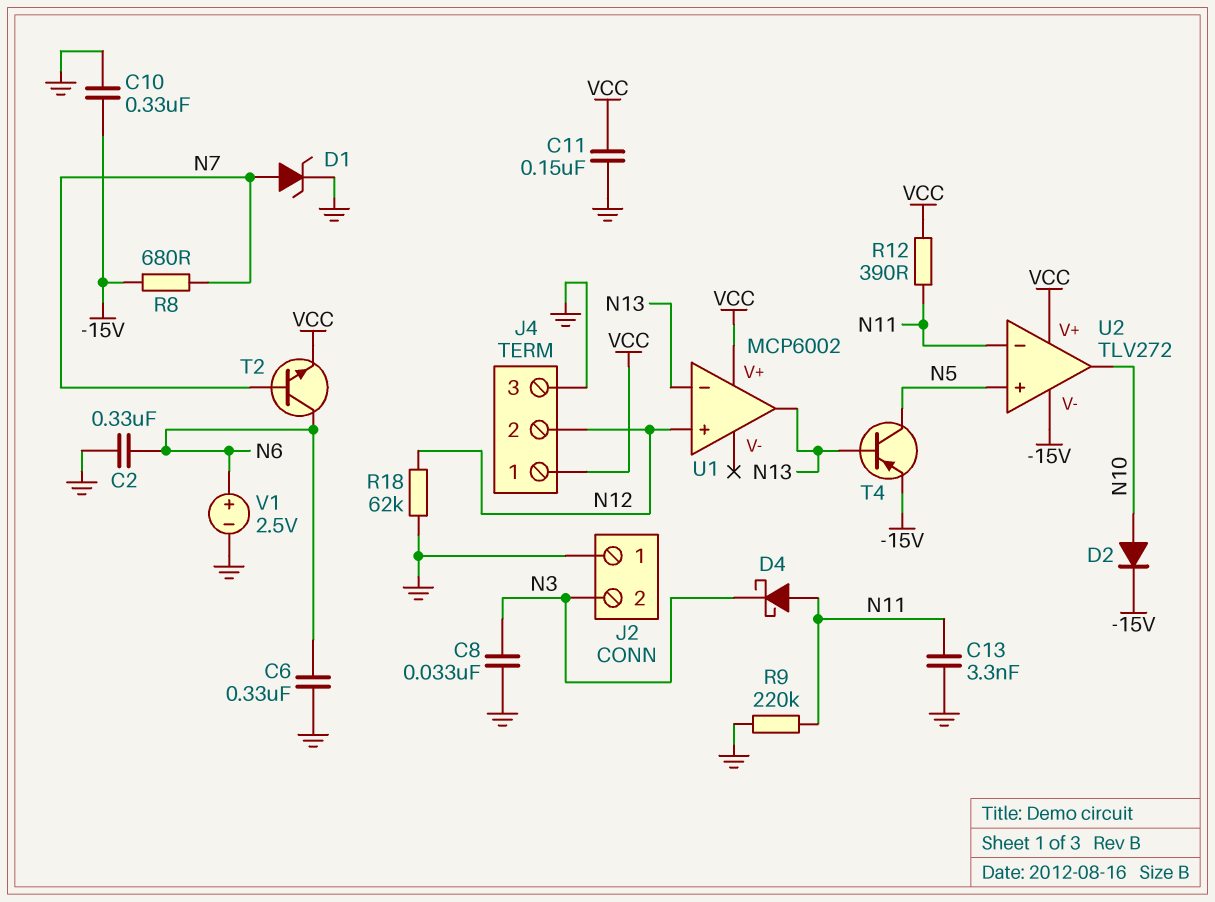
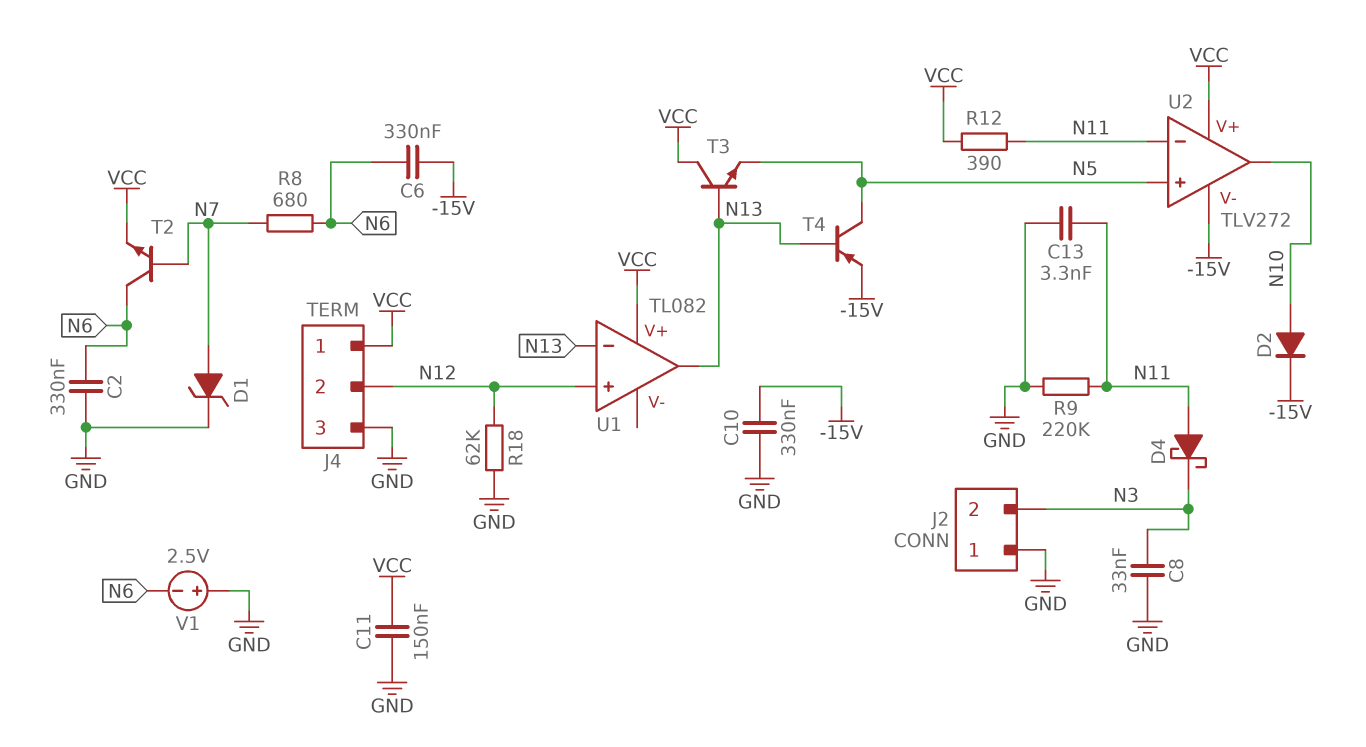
C6: 330nF (GND, N6) -> 330nF (-15V, N6)
R8: 680 (-15V, N7) -> 680 (N6, N7)
T3: none -> NPN (B N13, C VCC, E N5)
U1: MCP6002 -> TL082
V1: 2.5V (plus N6, minus GND) -> 2.5V (plus GND, minus N6)

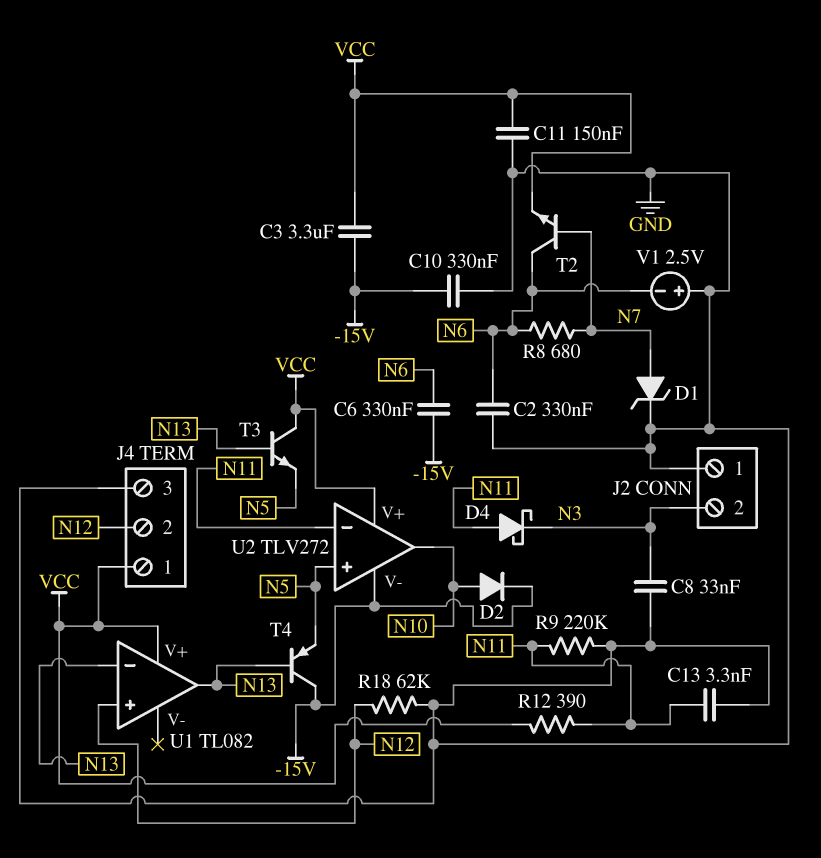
C3: none -> 3.3uF (-15V, VCC)
T4: PNP (B N13, C N5, E -15V) -> PNP (B N13, C -15V, E N5)

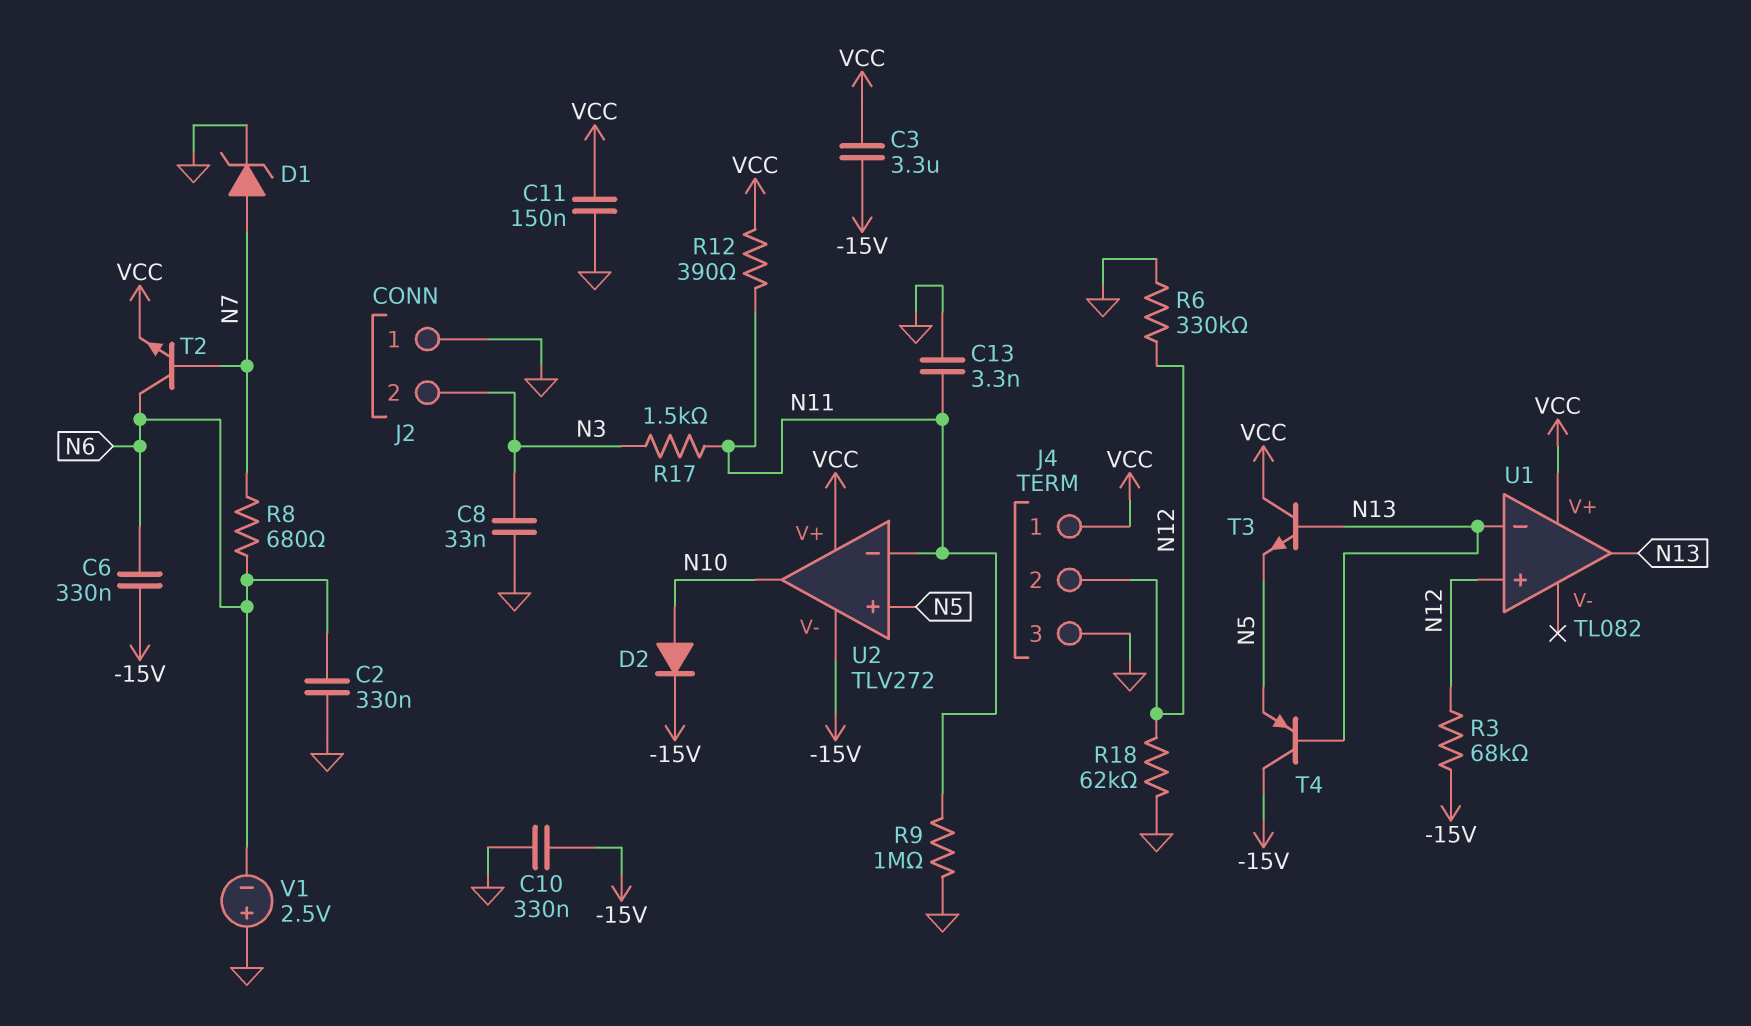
D4: schottky (A N11, K N3) -> none
R3: none -> 68k (-15V, N12)
R6: none -> 330k (GND, N12)
R9: 220k (GND, N11) -> 1M (GND, N11)
R17: none -> 1.5k (N3, N11)

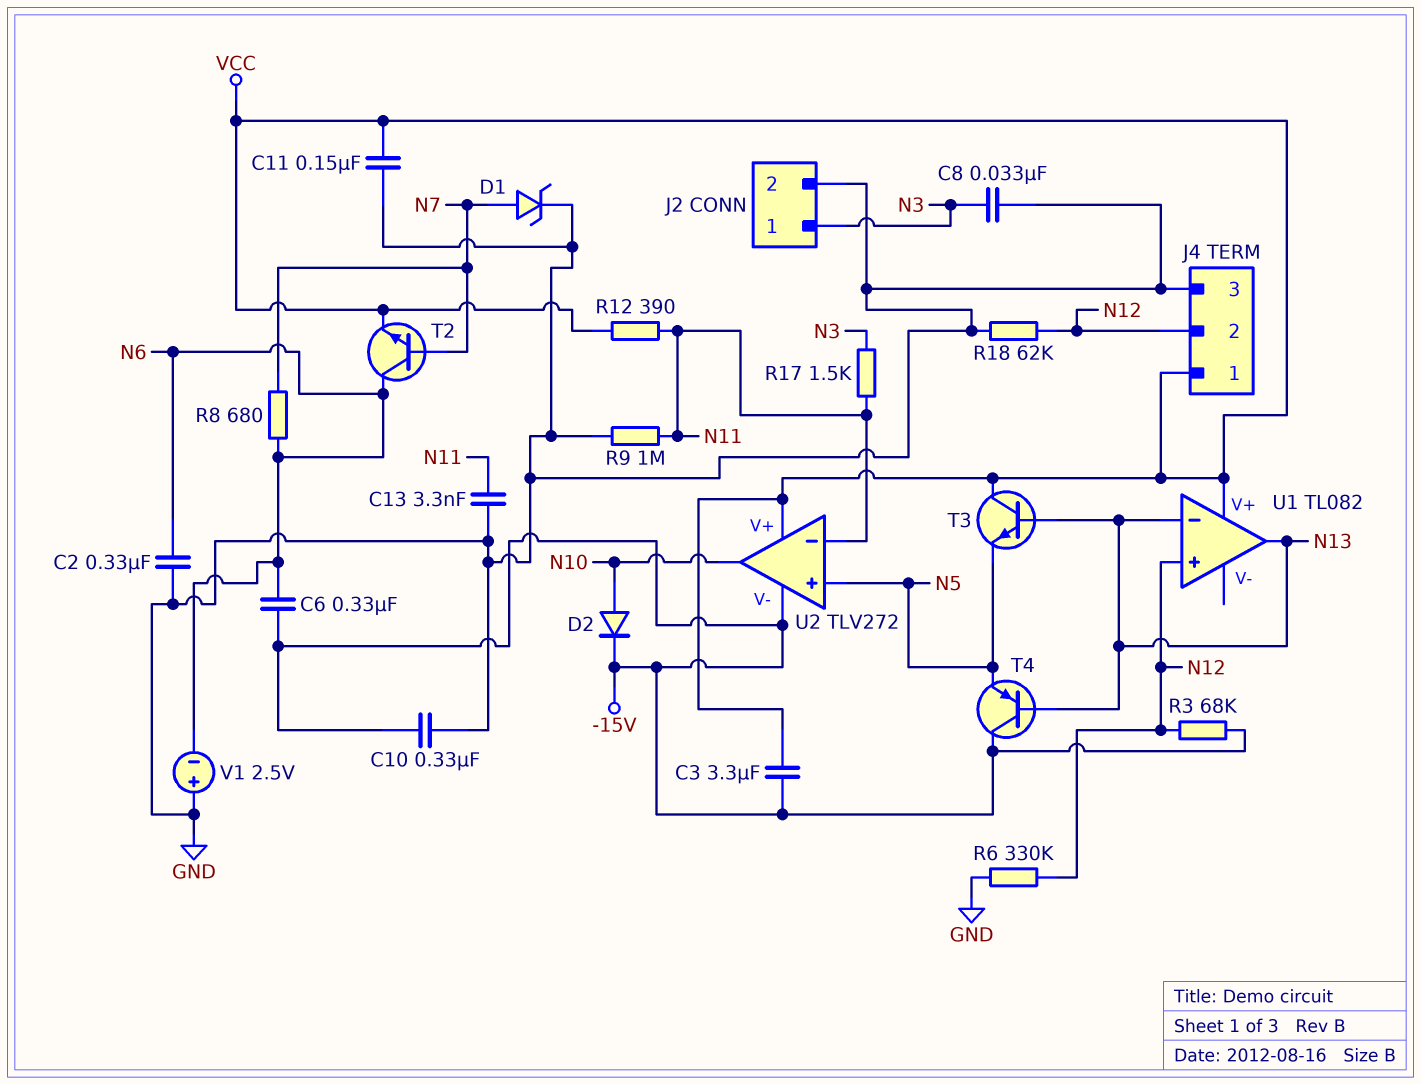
J2 pin 1: GND -> N3
J2 pin 2: N3 -> GND

